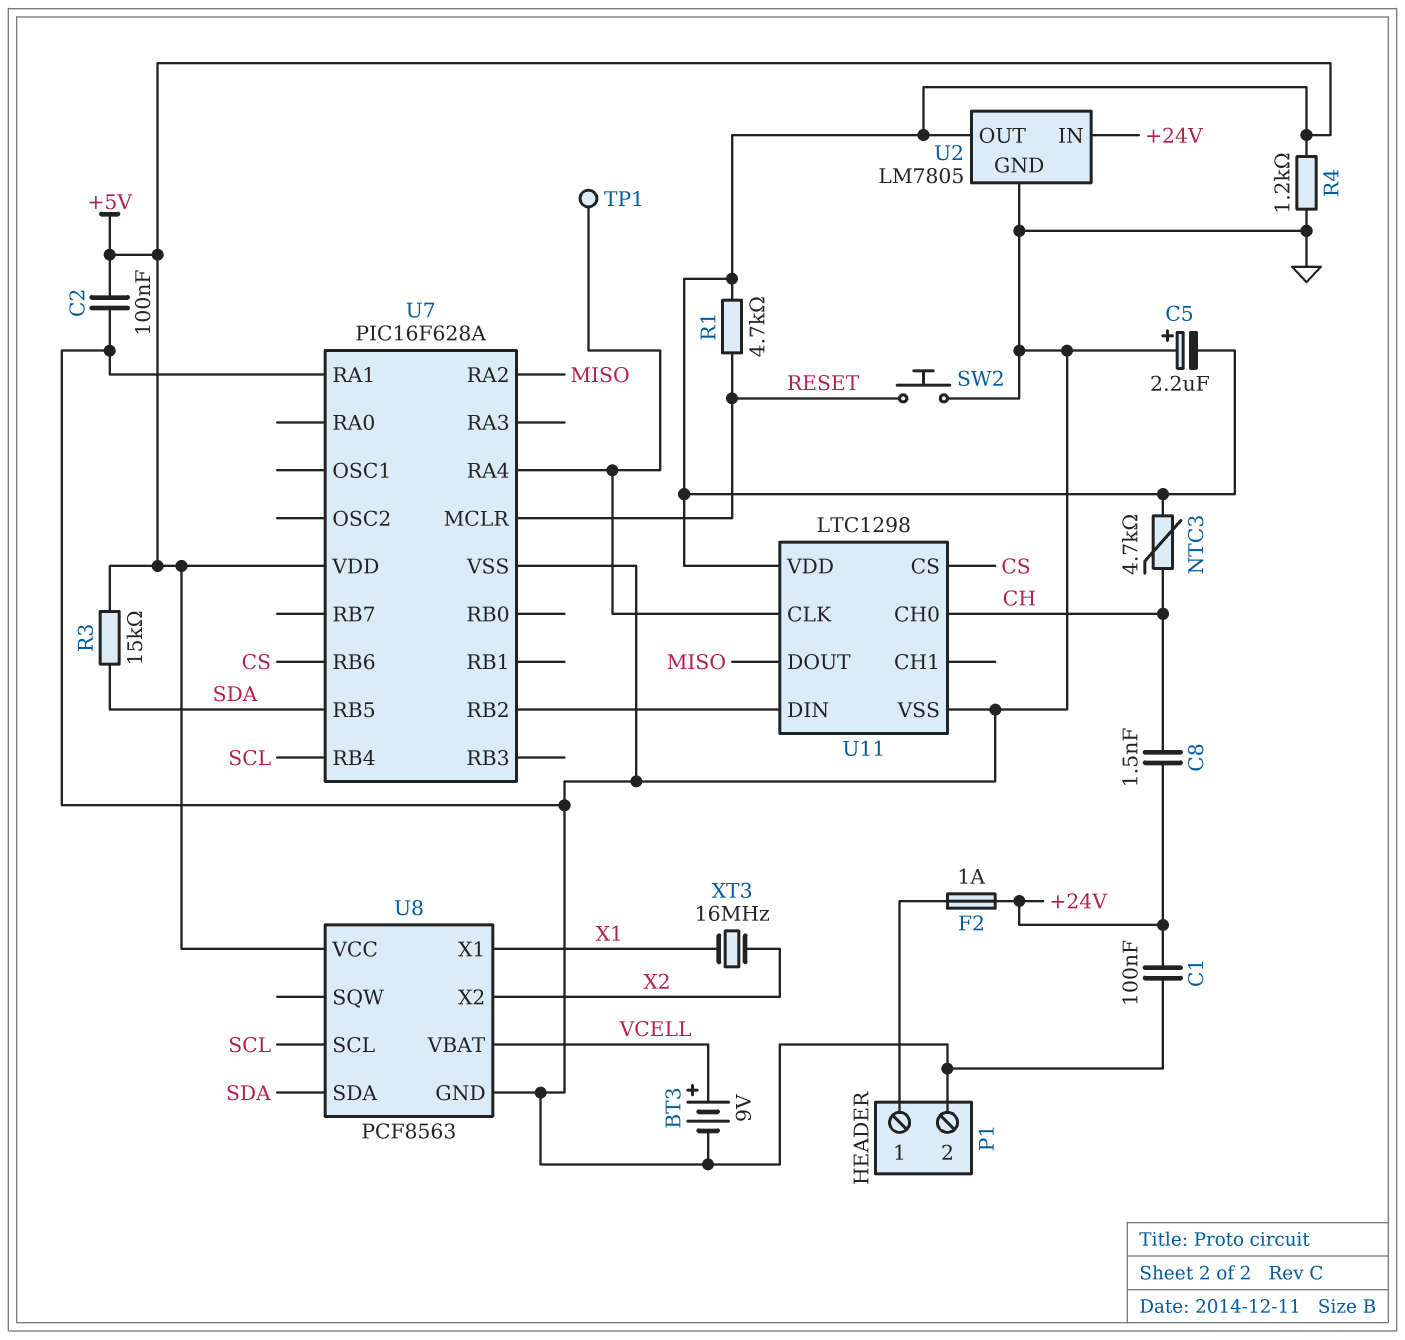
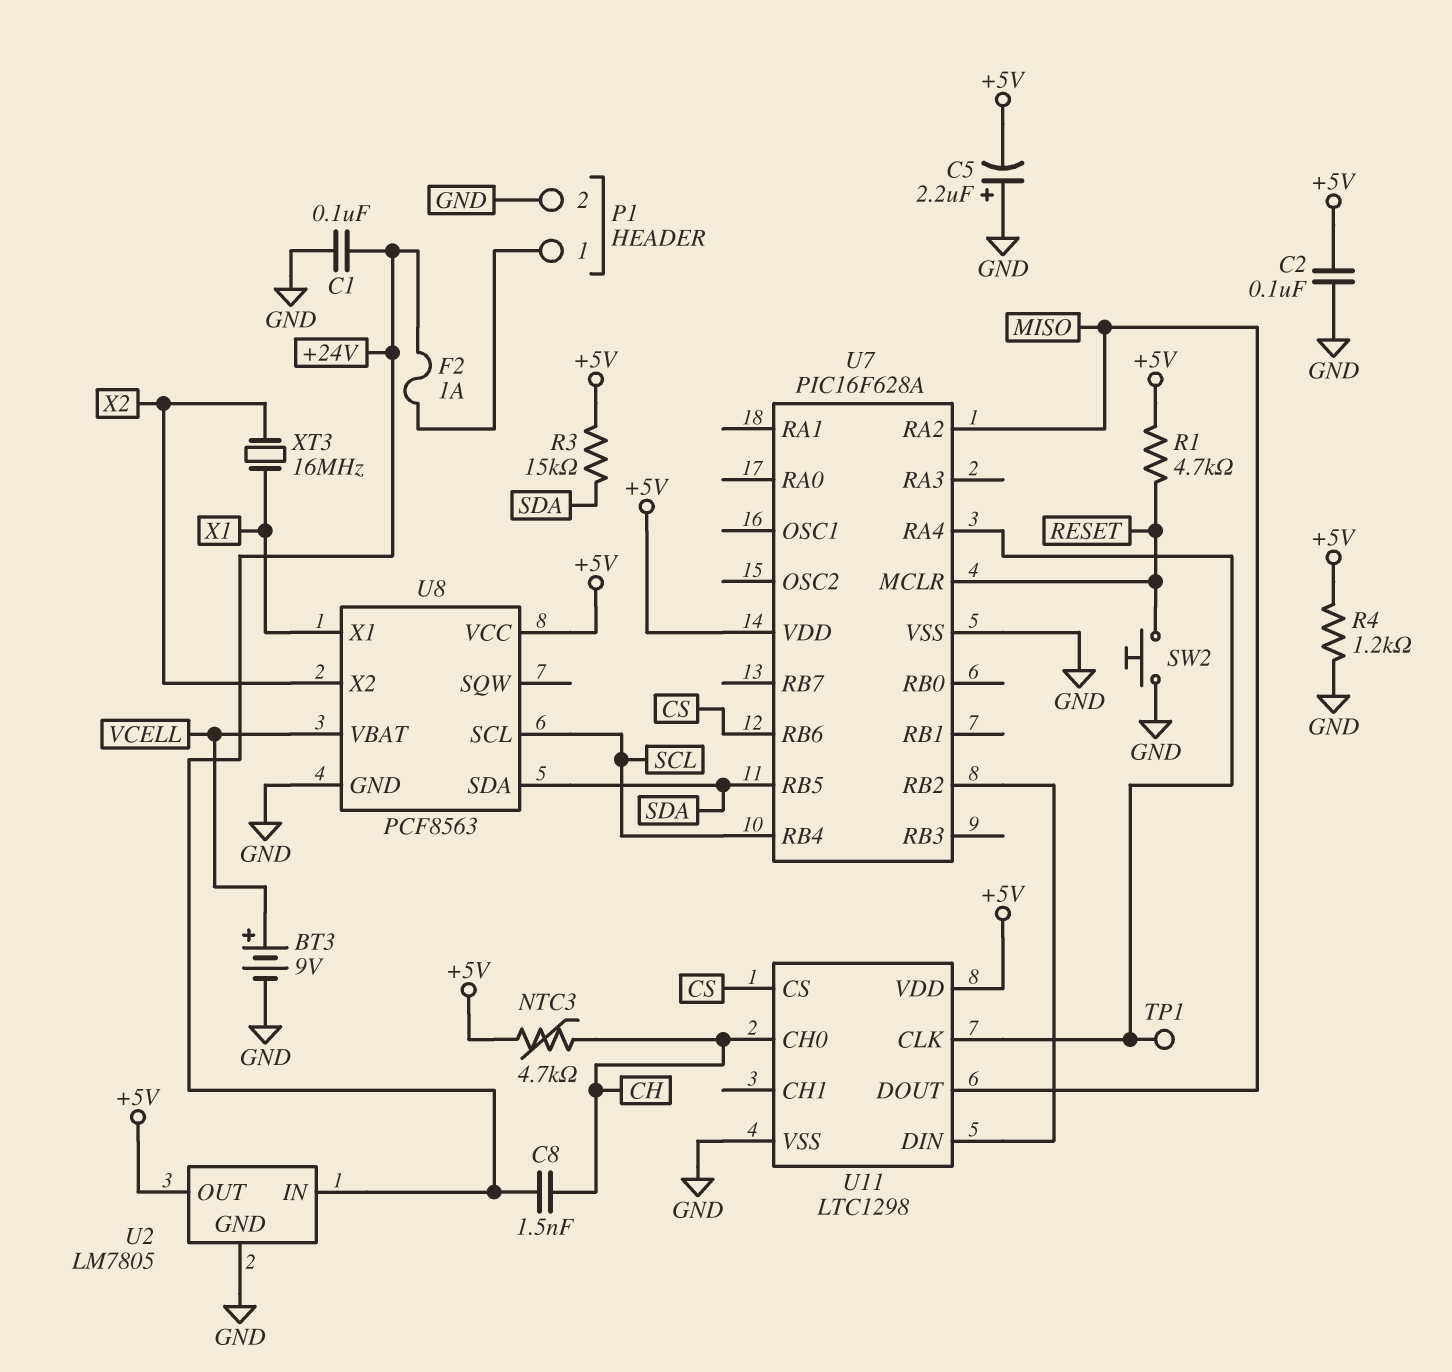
U7 pin RA1: GND -> none

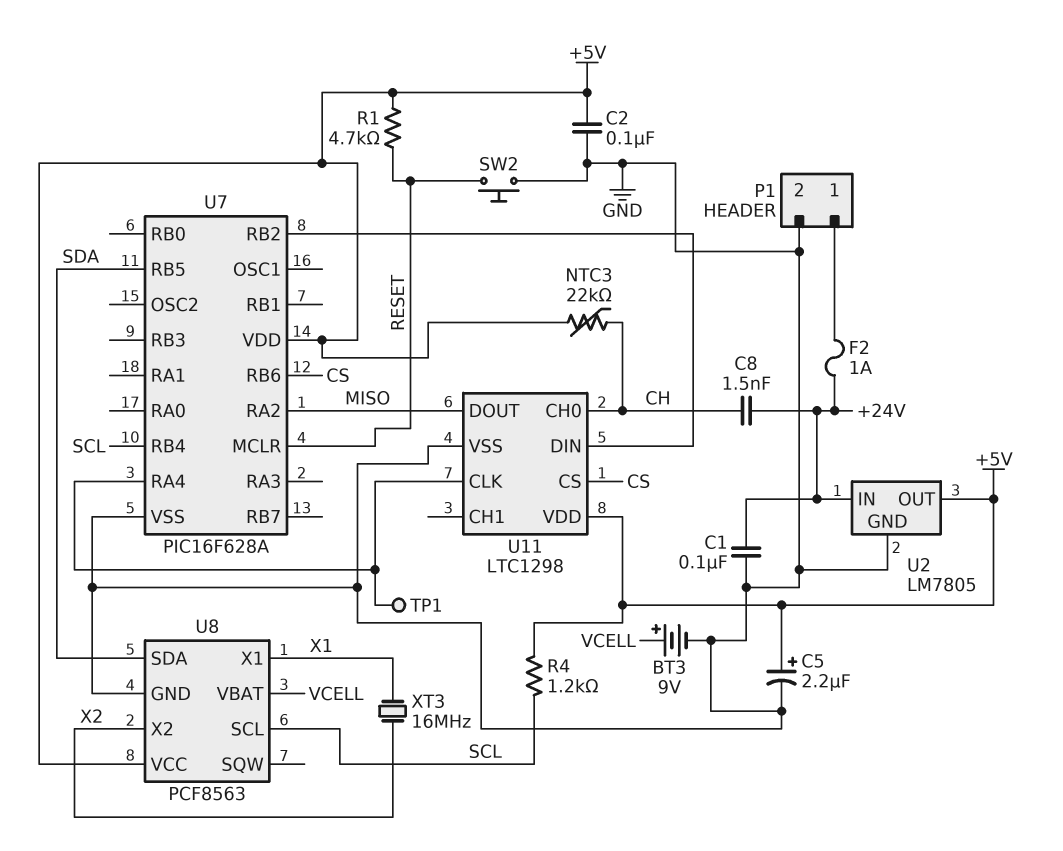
C5: 2.2uF (plus GND, minus +5V) -> 2.2uF (plus +5V, minus GND)
NTC3: 4.7k (+5V, CH) -> 22k (+5V, CH)
R3: 15k (+5V, SDA) -> none
R4: 1.2k (+5V, GND) -> 1.2k (+5V, SCL)

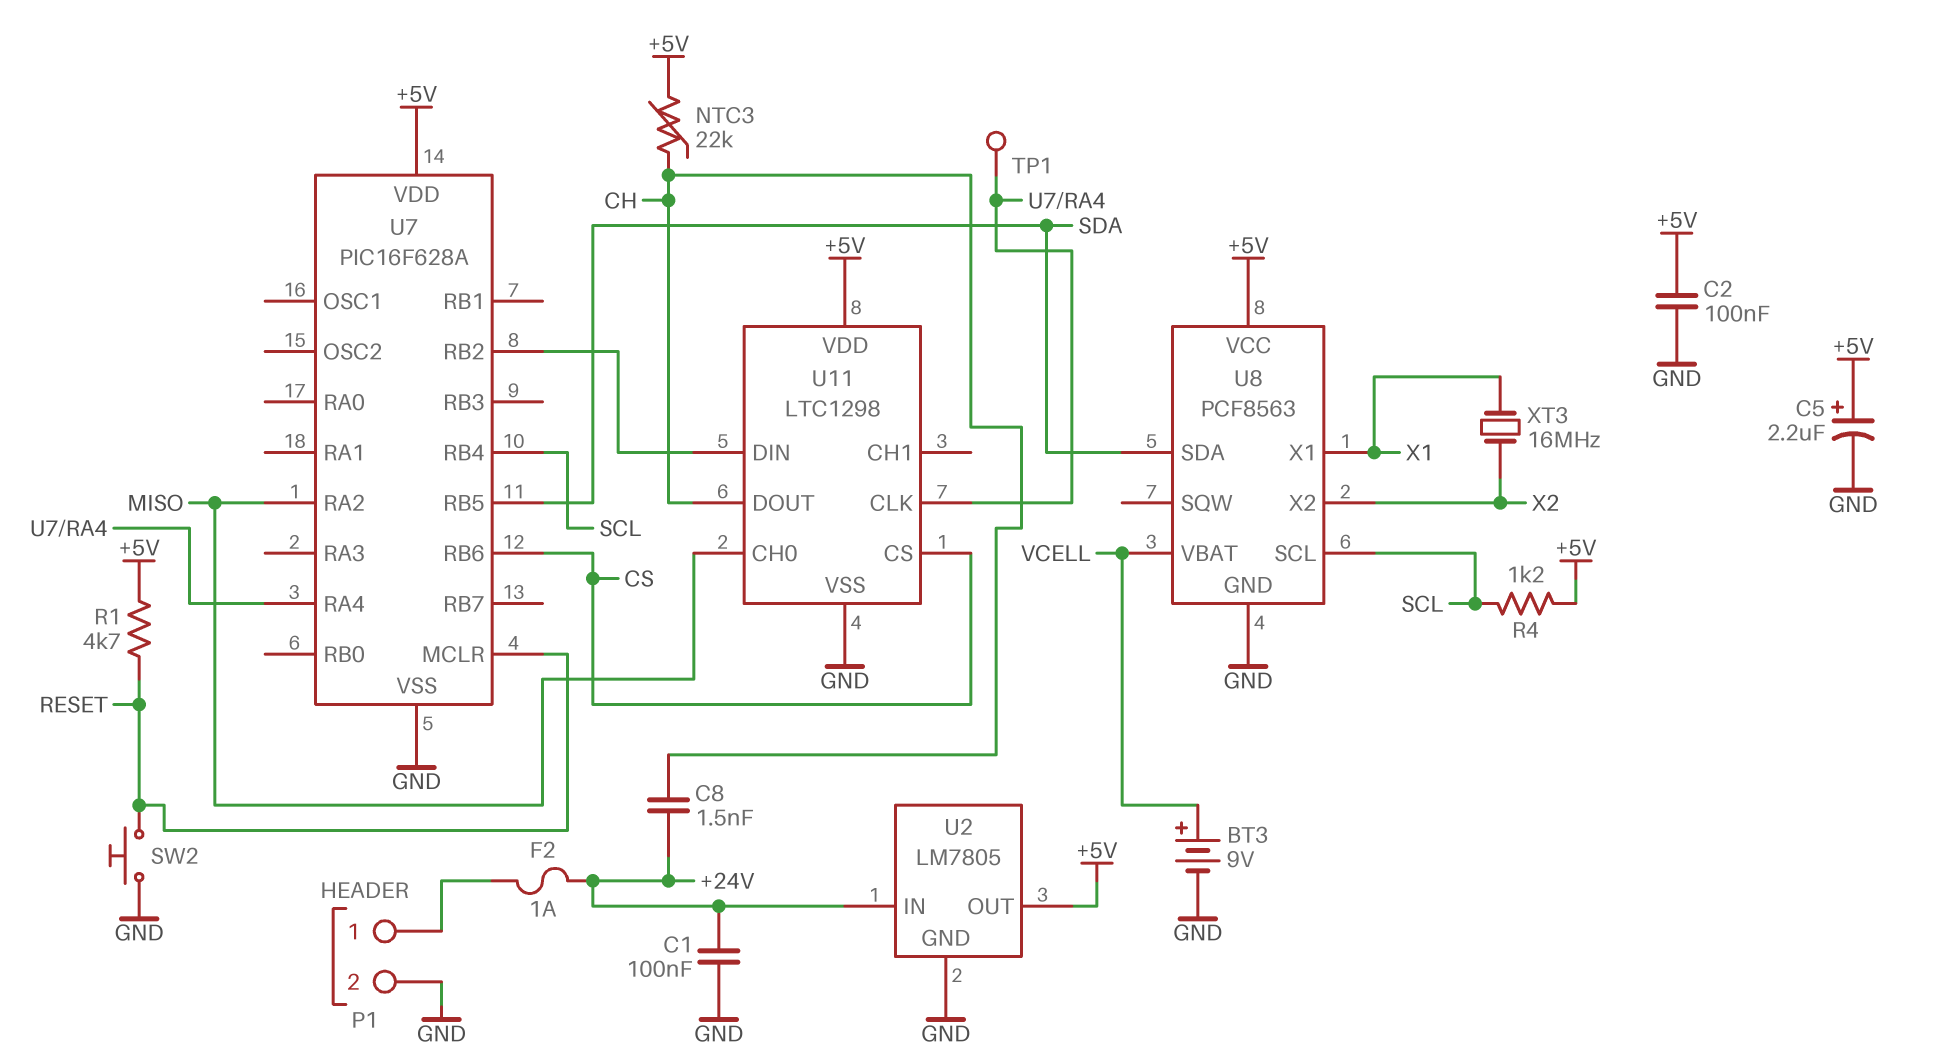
U11 pin CH0: CH -> MISO
U11 pin DOUT: MISO -> CH

